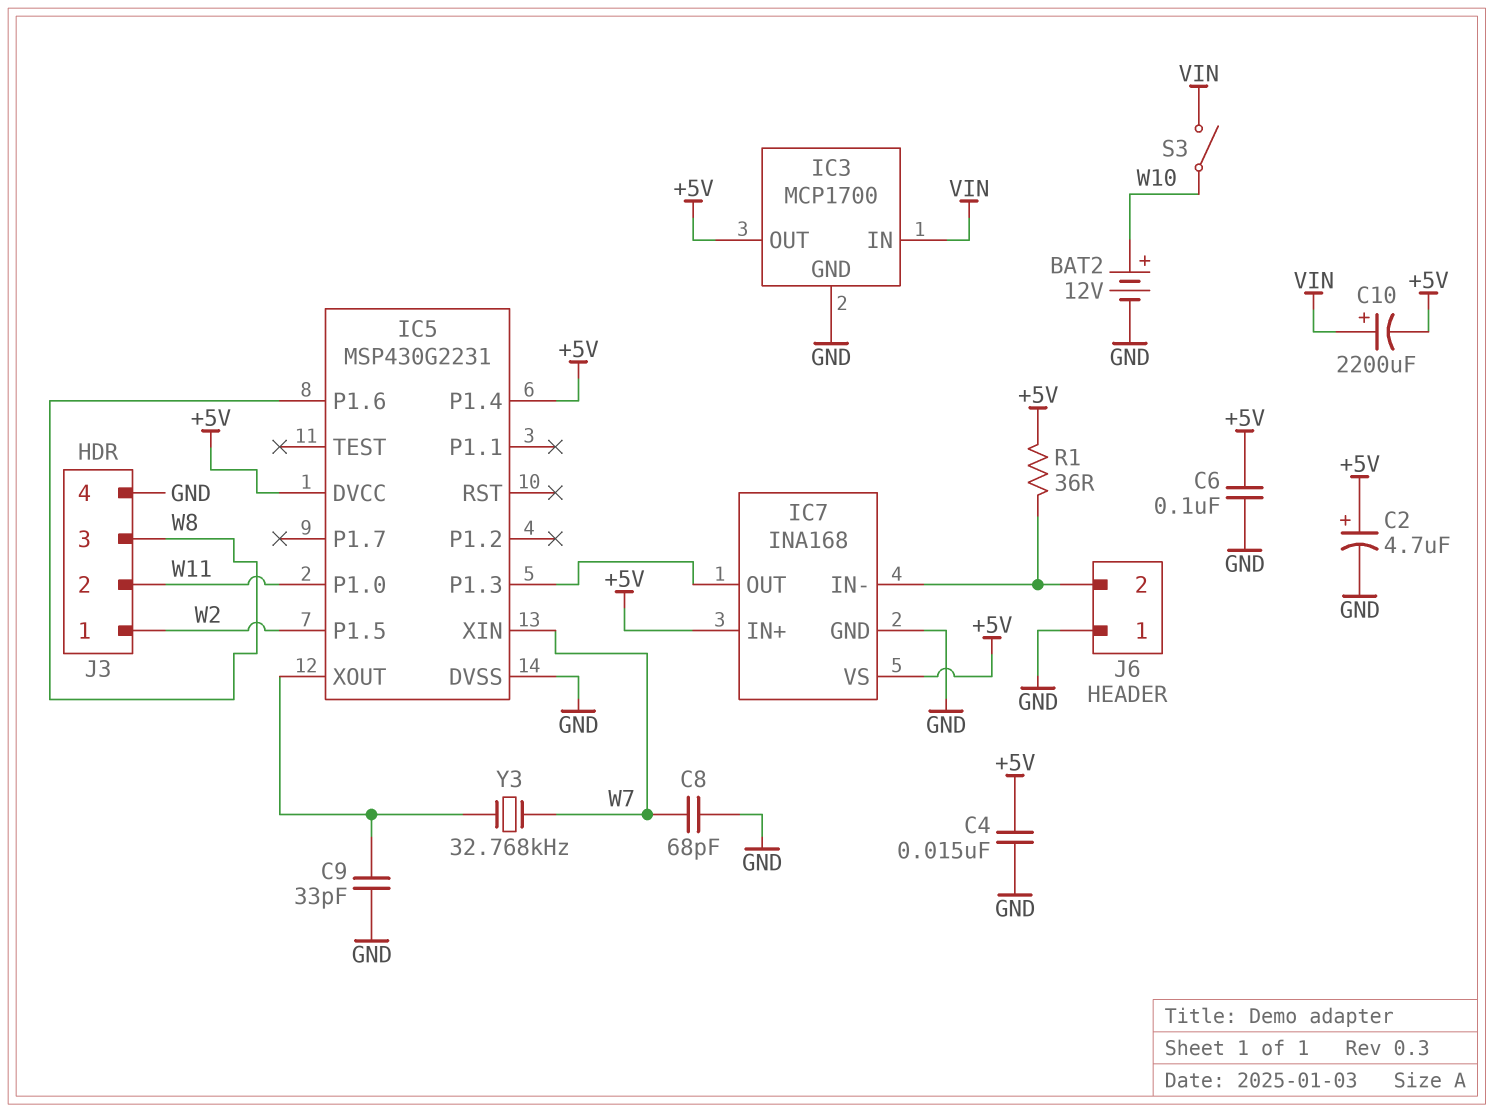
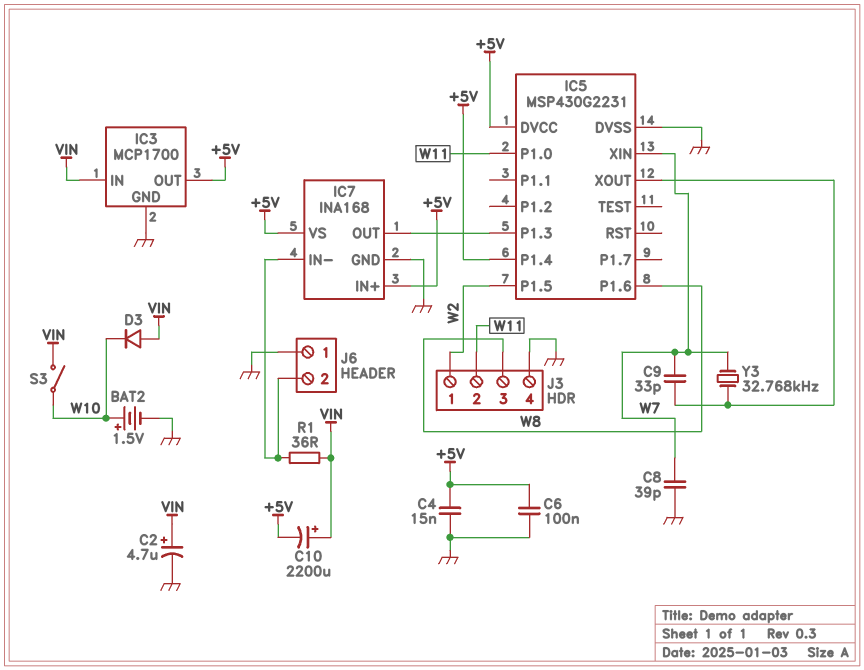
BAT2: 12V (plus W10, minus GND) -> 1.5V (plus W10, minus GND)
C2: 4.7uF (plus +5V, minus GND) -> 4.7uF (plus VIN, minus GND)
C8: 68pF (GND, W7) -> 39pF (GND, W7)
C9: 33pF (GND, IC5/XOUT) -> 33pF (IC5/XOUT, W7)
D3: none -> diode (A VIN, K W10)
R1: 36 (+5V, IC7/IN-) -> 36 (IC7/IN-, VIN)

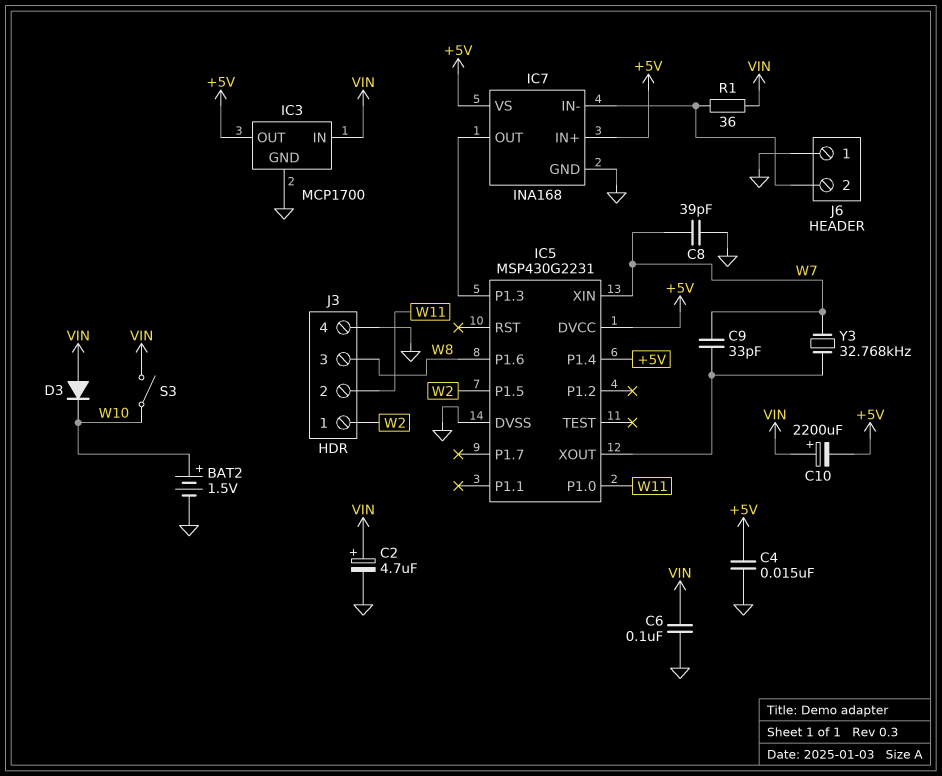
C6: 100nF (+5V, GND) -> 100nF (GND, VIN)

